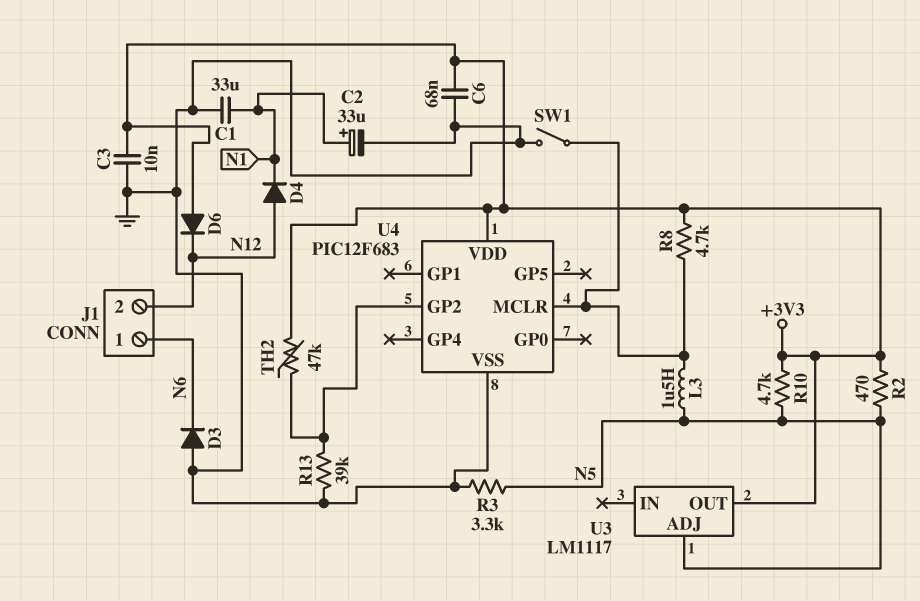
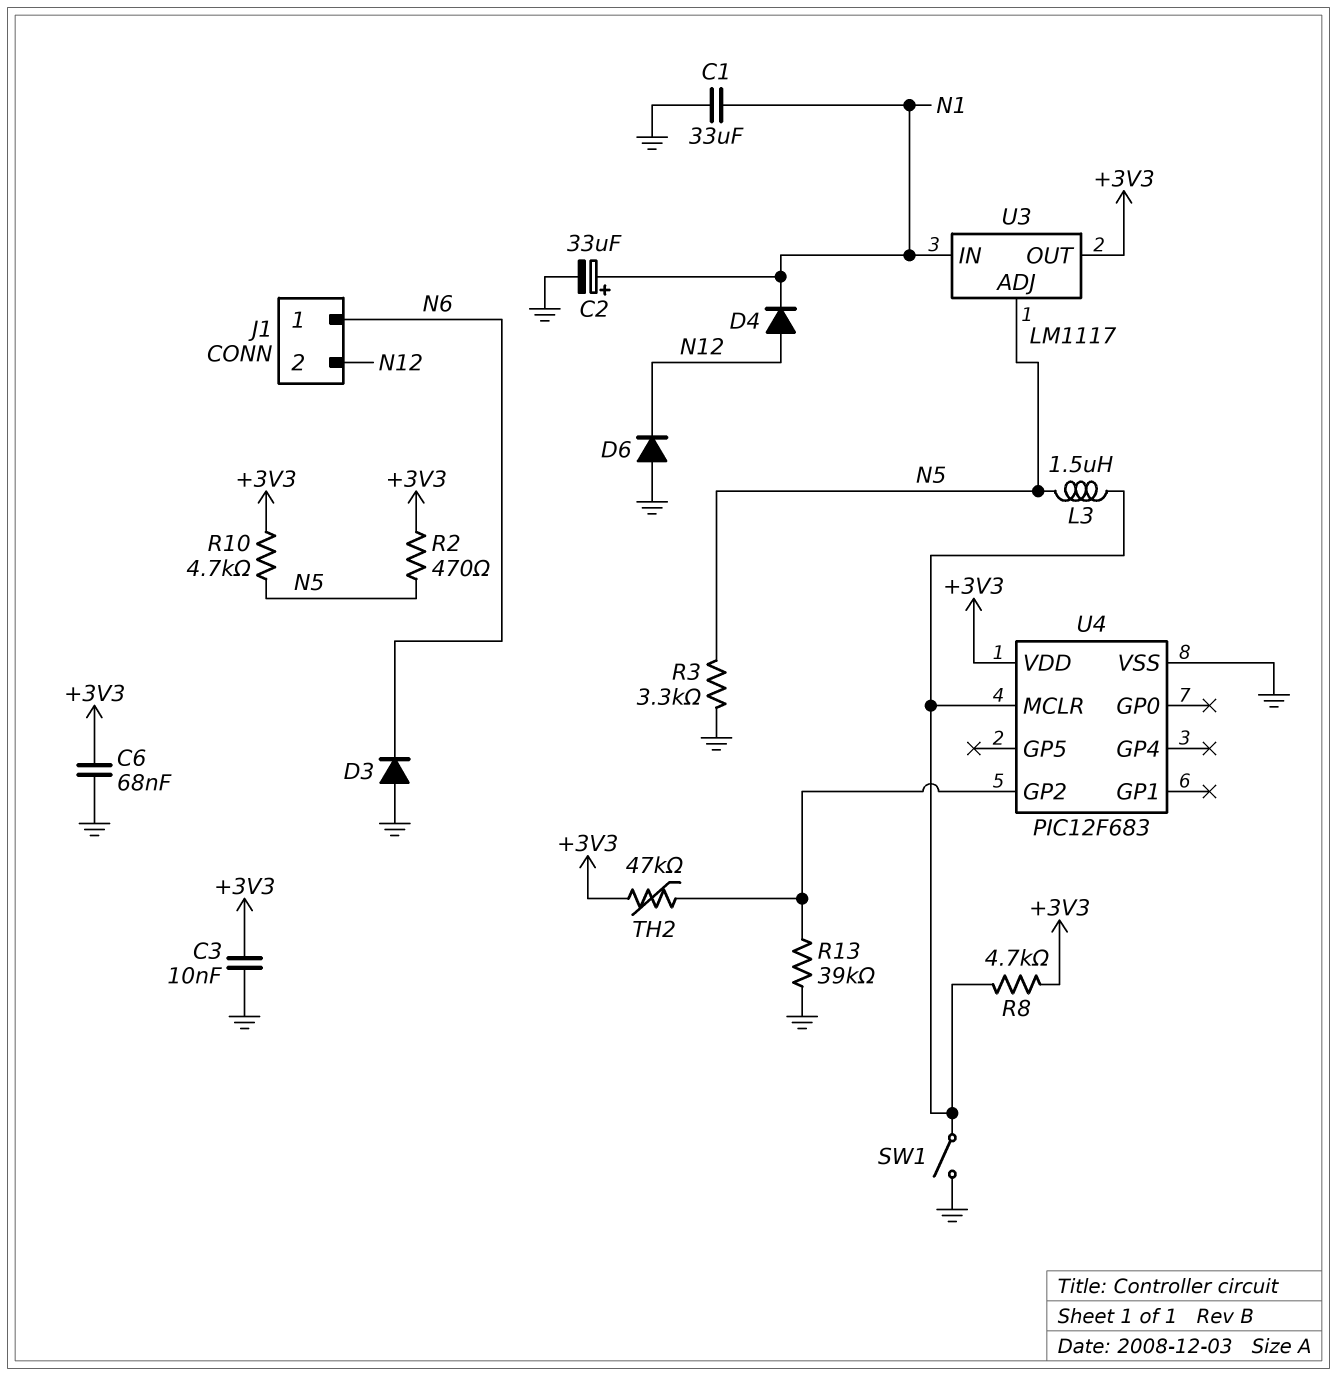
D6: diode (A +3V3, K N12) -> diode (A GND, K N12)
U3 pin IN: none -> N1

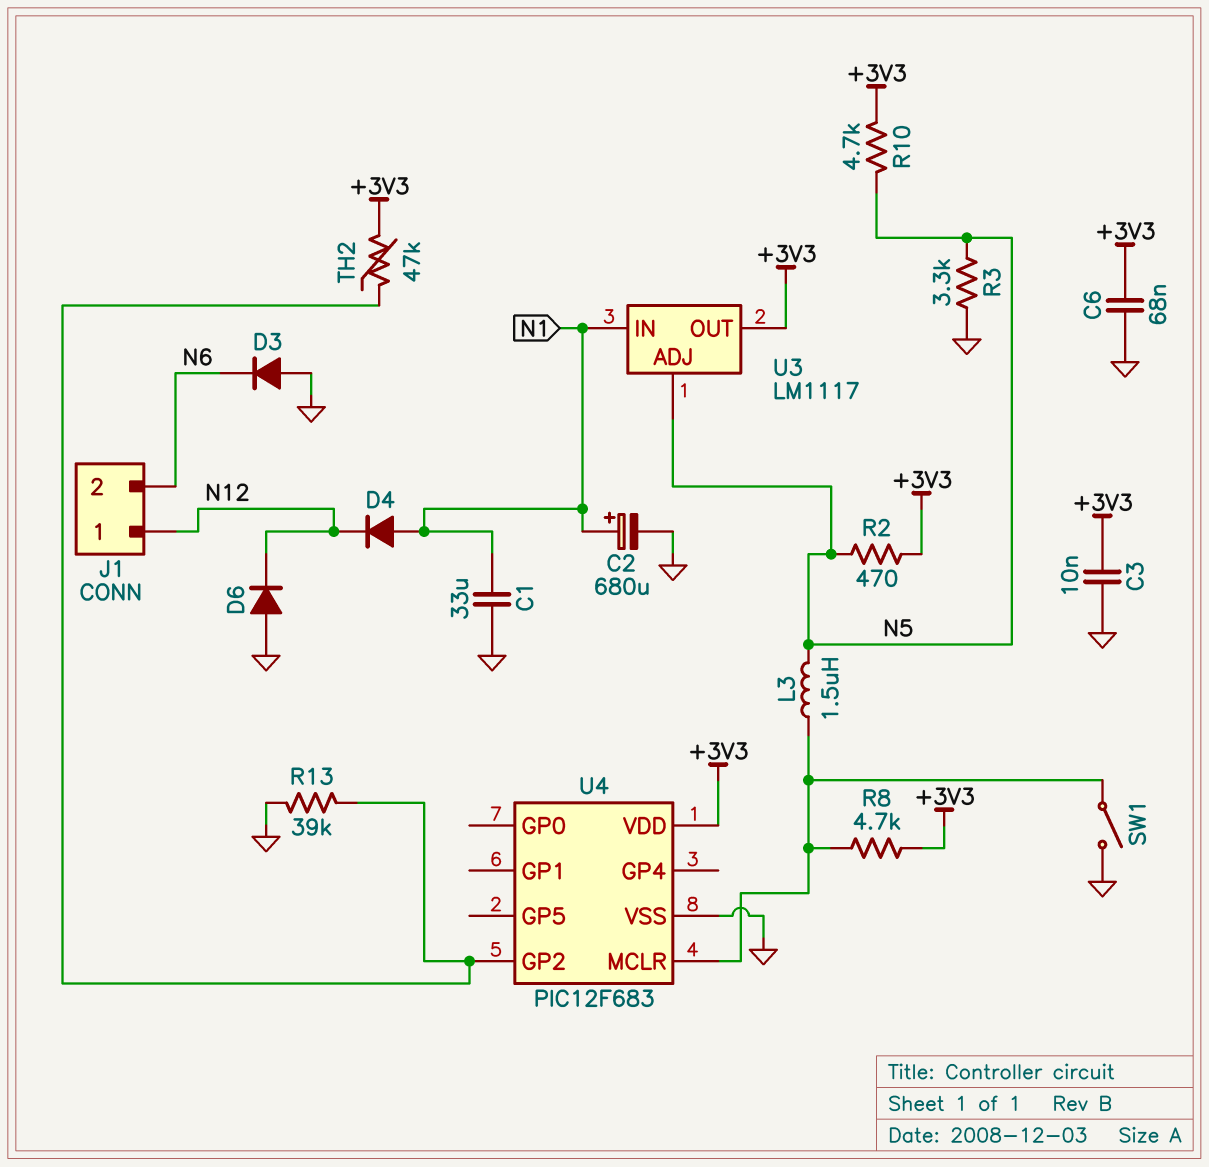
C2: 33uF (plus N1, minus GND) -> 680uF (plus N1, minus GND)
D4: diode (A N12, K N1) -> diode (A N1, K N12)
J1 pin 1: N6 -> N12
J1 pin 2: N12 -> N6

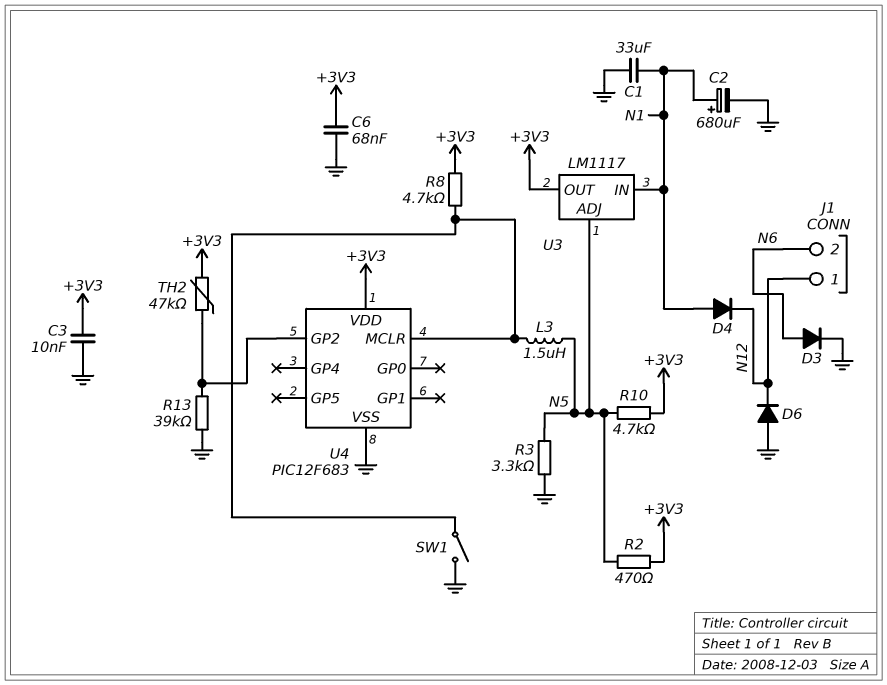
D3: diode (A GND, K N6) -> diode (A N6, K GND)

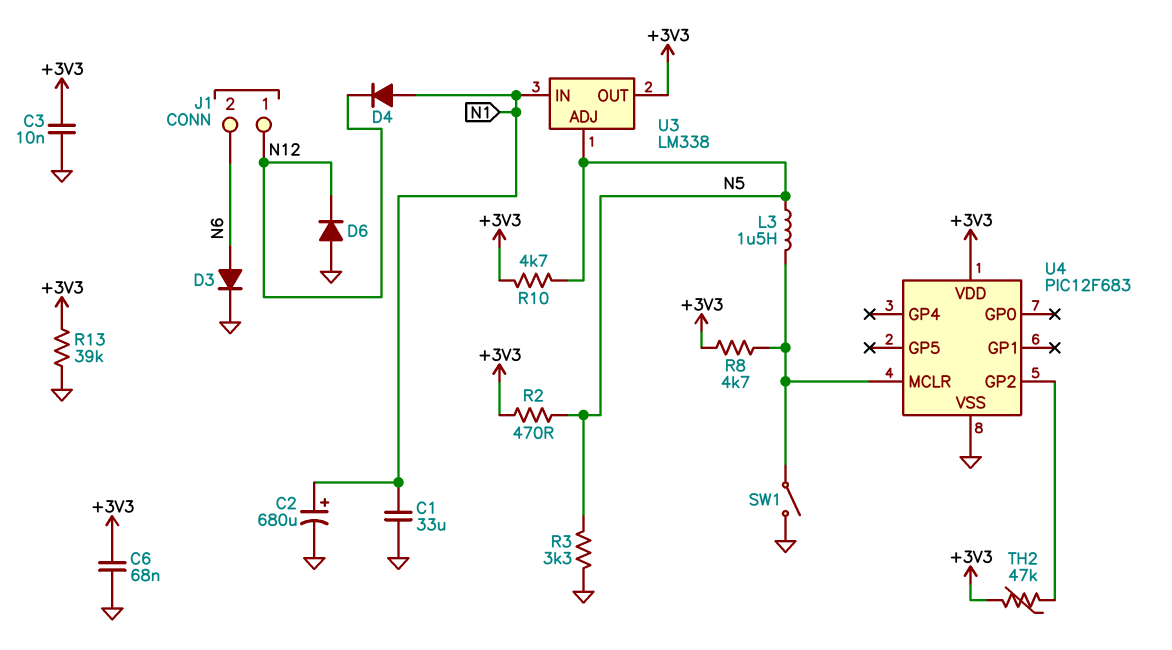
R13: 39k (GND, U4/GP2) -> 39k (+3V3, GND)
U3: LM1117 -> LM338

